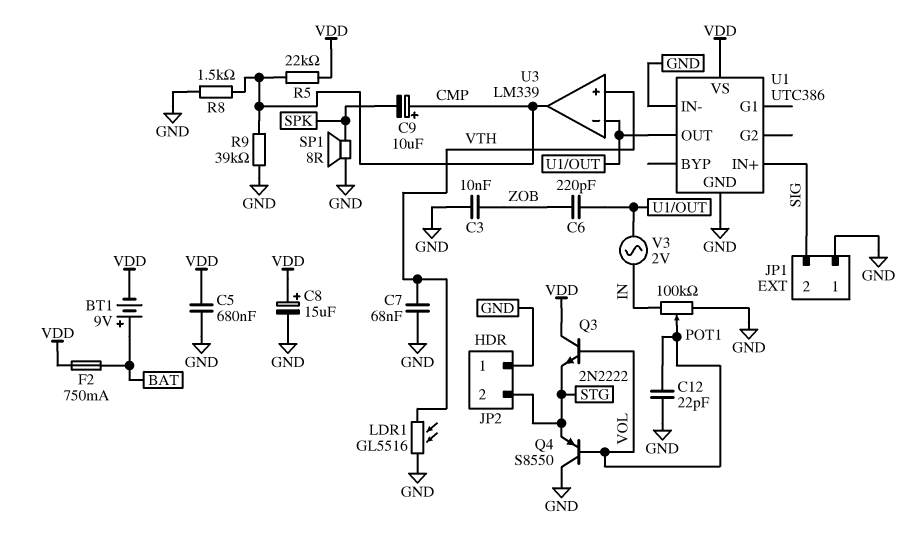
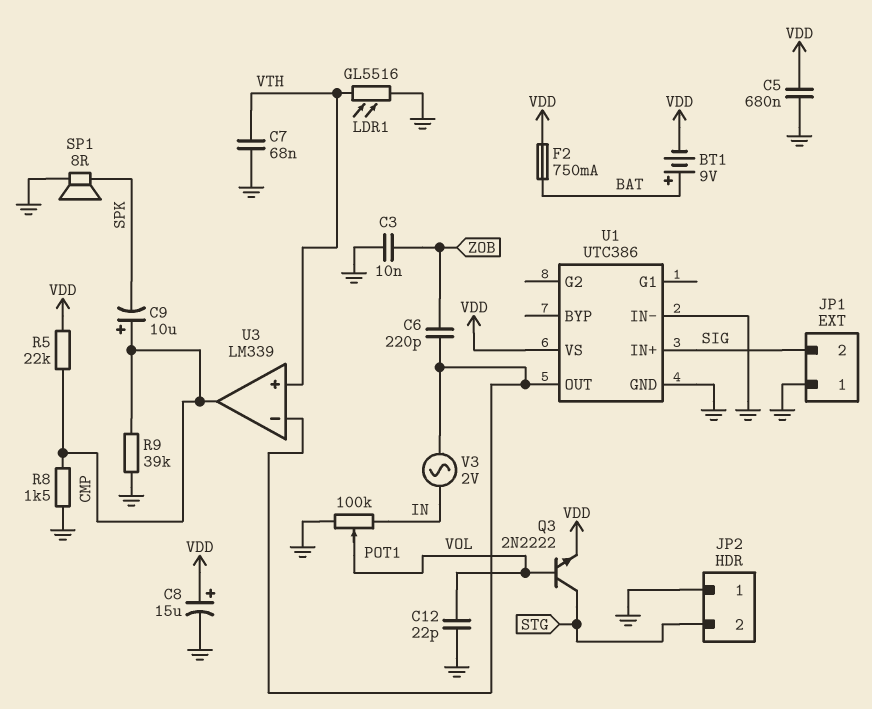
Q3: NPN 2N2222 (B VOL, C VDD, E STG) -> NPN 2N2222 (B VOL, C STG, E VDD)
Q4: PNP S8550 (B VOL, C GND, E STG) -> none

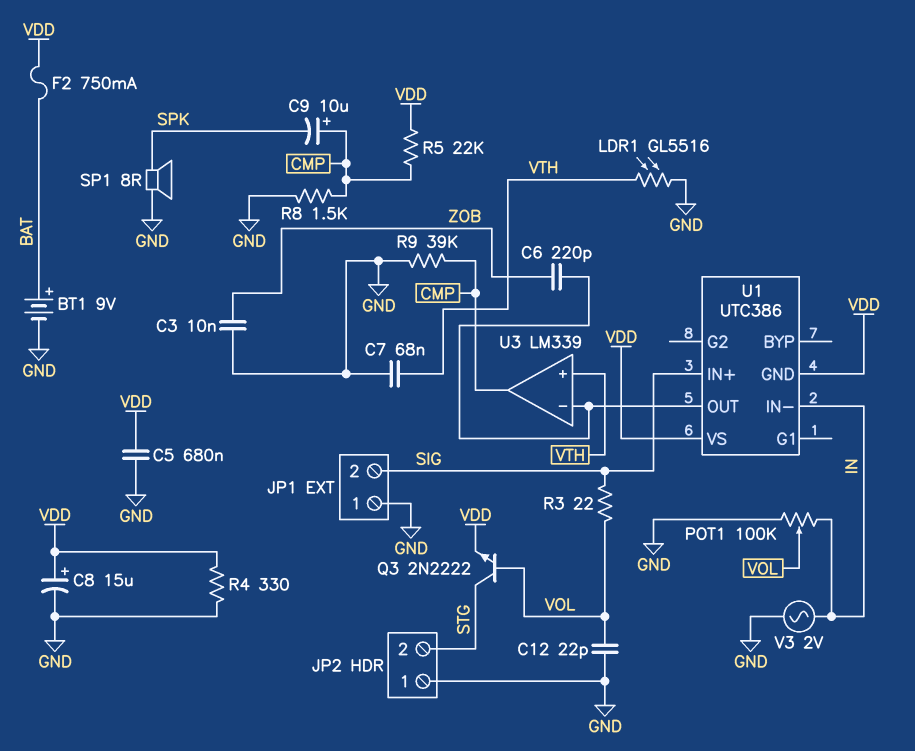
BT1: 9V (plus BAT, minus VDD) -> 9V (plus BAT, minus GND)
R3: none -> 22 (SIG, VOL)
R4: none -> 330 (GND, VDD)
U1 pin GND: GND -> VDD
U1 pin IN-: GND -> IN
V3: AC 2V (IN, U1/OUT) -> AC 2V (GND, IN)

